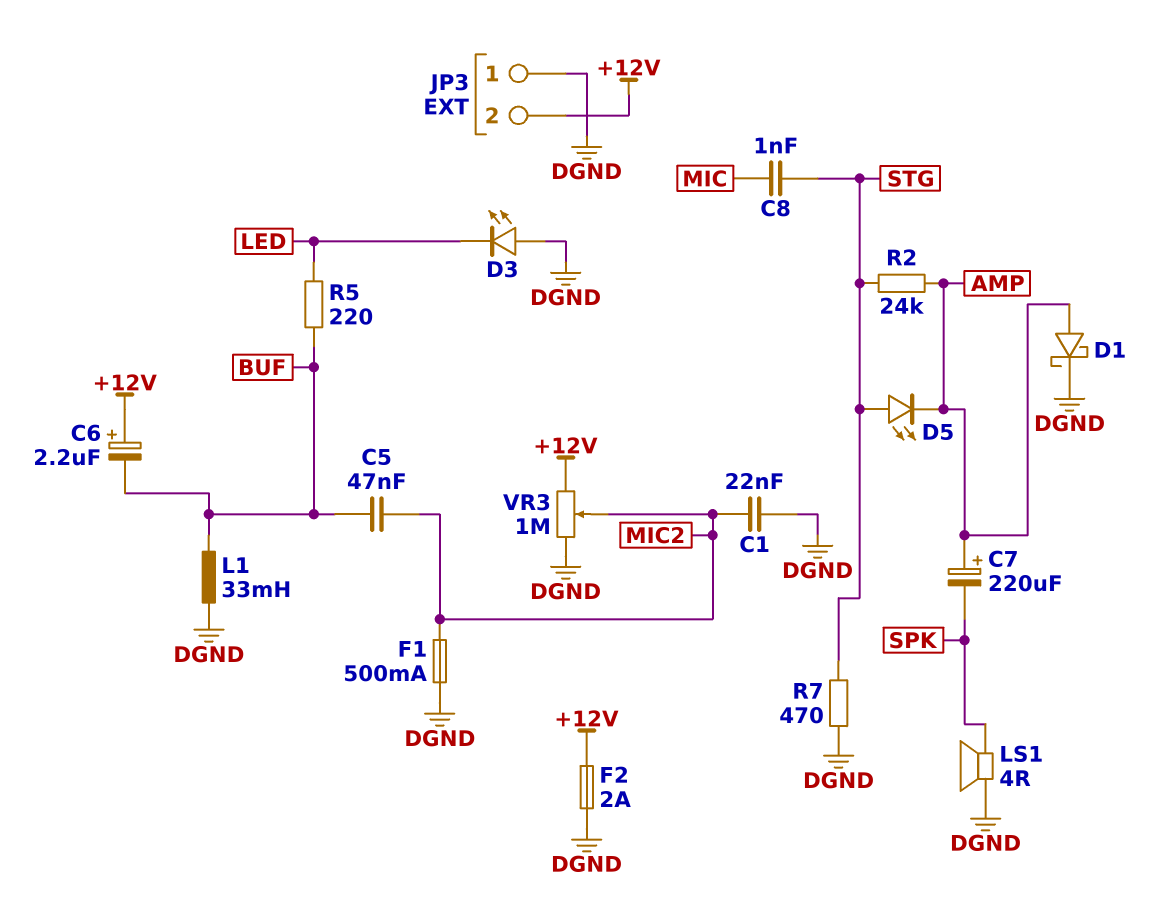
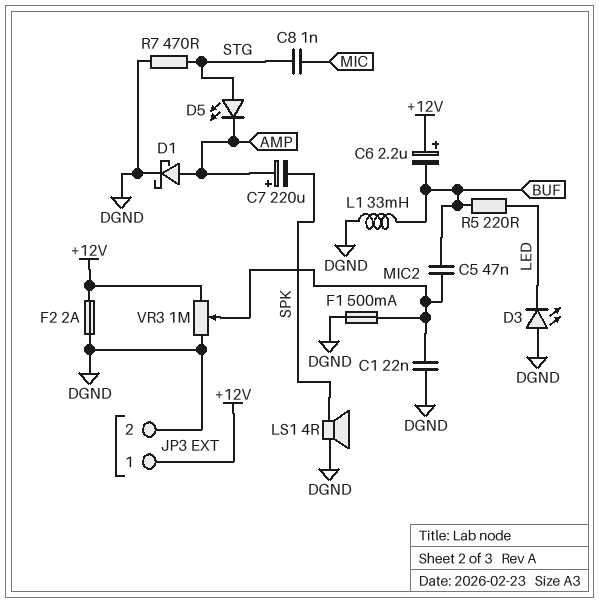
JP3 pin 1: DGND -> +12V
JP3 pin 2: +12V -> DGND
R2: 24k (AMP, STG) -> none

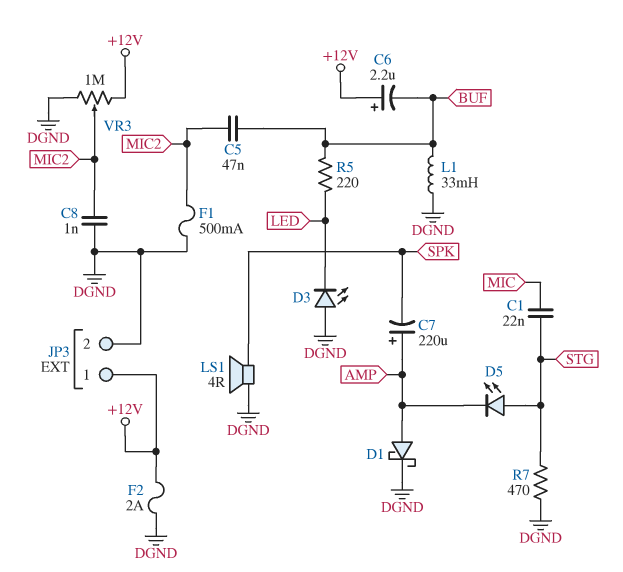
C1: 22nF (DGND, MIC2) -> 22nF (MIC, STG)
C8: 1nF (MIC, STG) -> 1nF (DGND, MIC2)

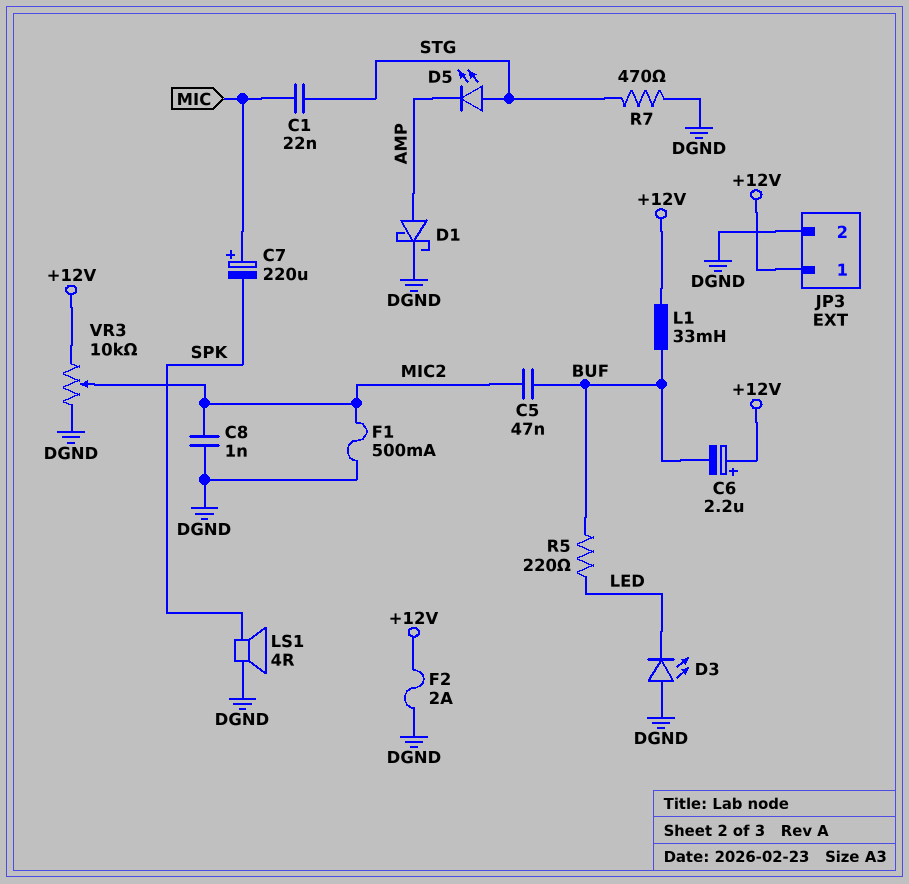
C7: 220uF (plus AMP, minus SPK) -> 220uF (plus MIC, minus SPK)
L1: 33mH (BUF, DGND) -> 33mH (+12V, BUF)
VR3: 1M (+12V, DGND, wiper MIC2) -> 10k (+12V, DGND, wiper MIC2)

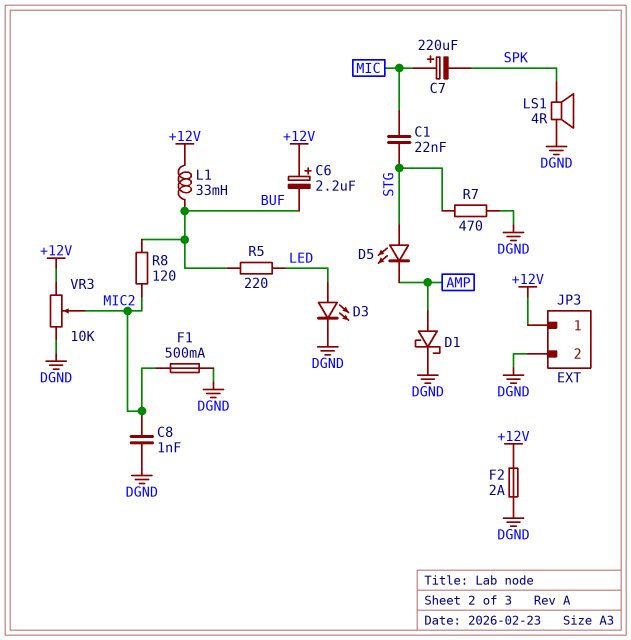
C5: 47nF (BUF, MIC2) -> none
D3: LED (A DGND, K LED) -> LED (A LED, K DGND)
R8: none -> 120 (BUF, MIC2)

